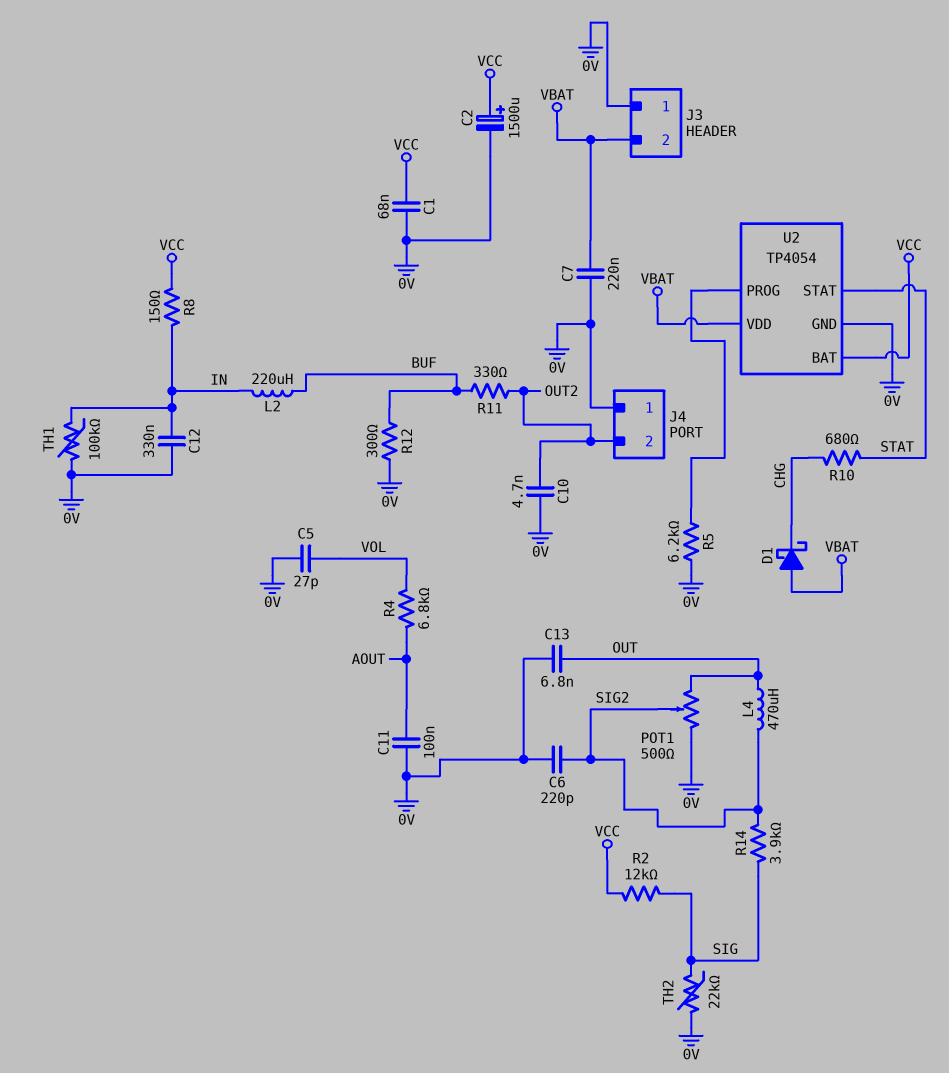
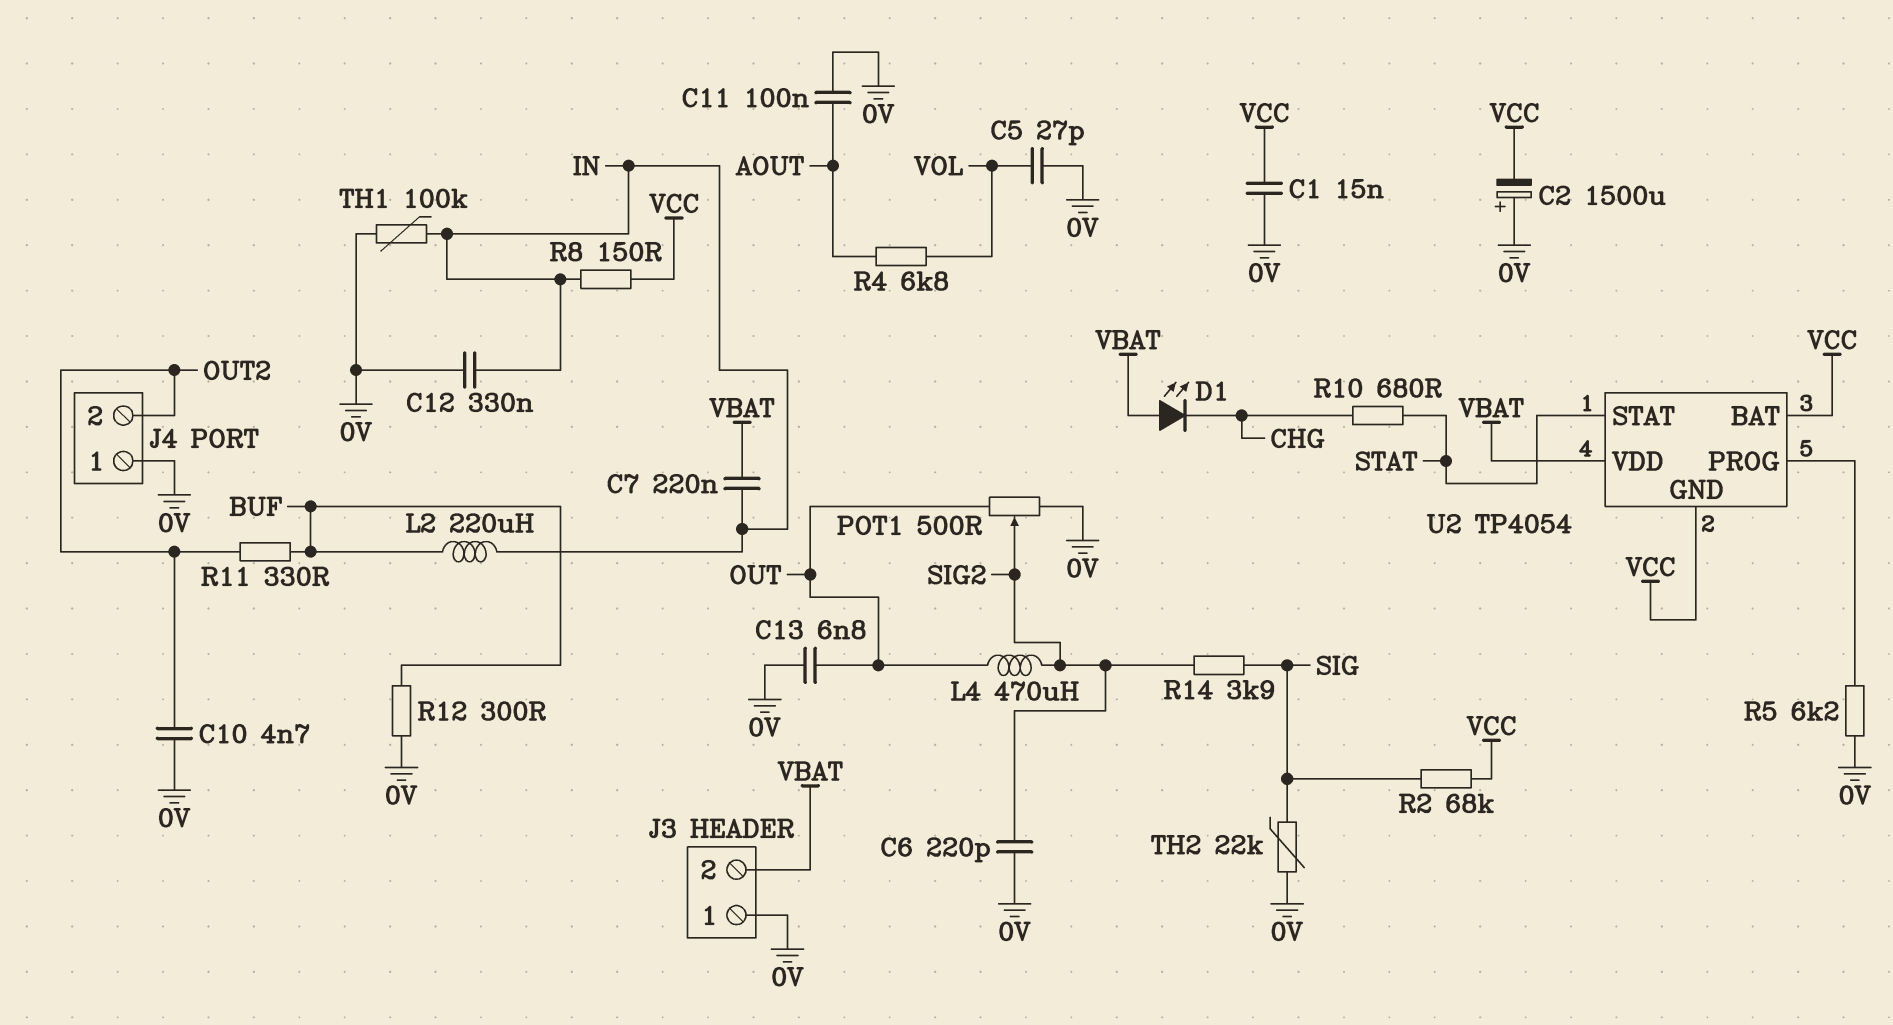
C1: 68nF (0V, VCC) -> 15nF (0V, VCC)
C2: 1500uF (plus VCC, minus 0V) -> 1500uF (plus 0V, minus VCC)
C7: 220nF (0V, VBAT) -> 220nF (IN, VBAT)
D1: schottky (A VBAT, K CHG) -> LED (A VBAT, K CHG)
R2: 12k (SIG, VCC) -> 68k (SIG, VCC)
U2 pin GND: 0V -> VCC

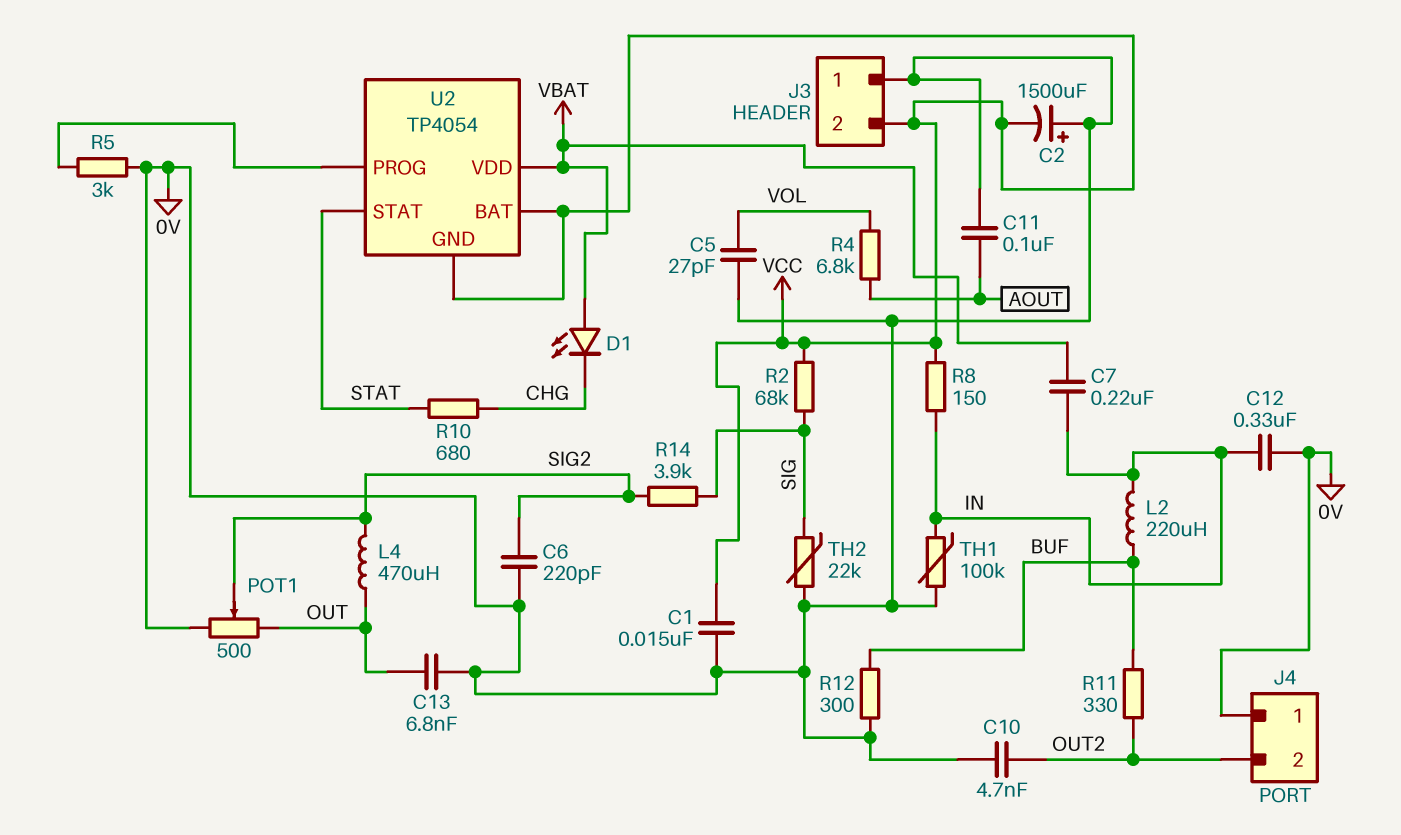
J3 pin 2: VBAT -> VCC
R5: 6.2k (0V, U2/PROG) -> 3k (0V, U2/PROG)

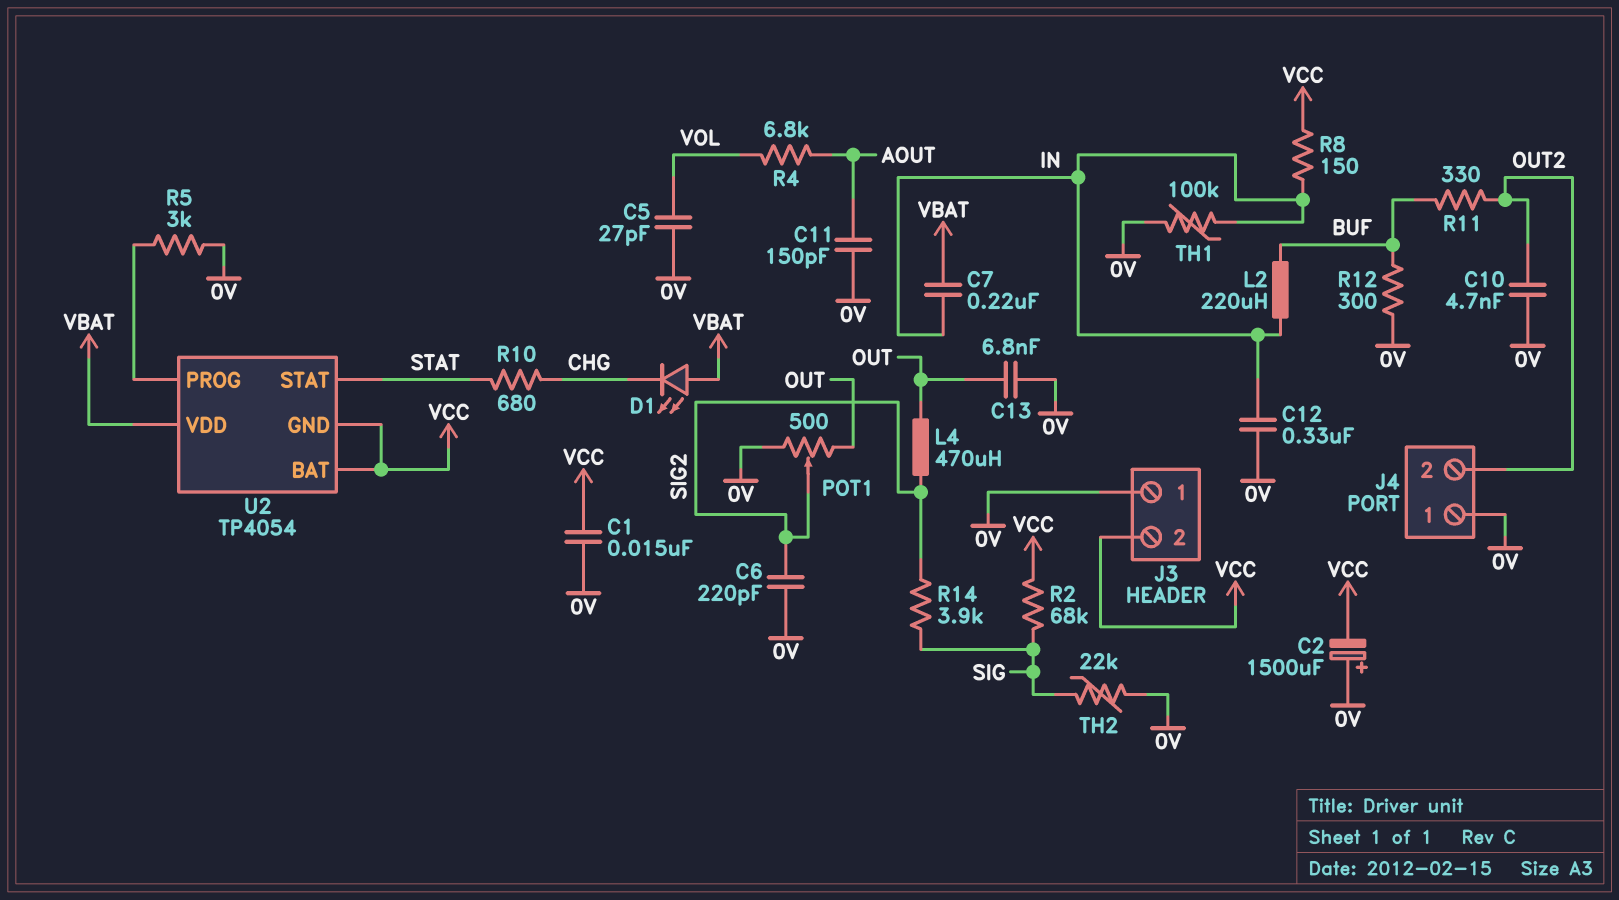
C11: 100nF (0V, AOUT) -> 150pF (0V, AOUT)

